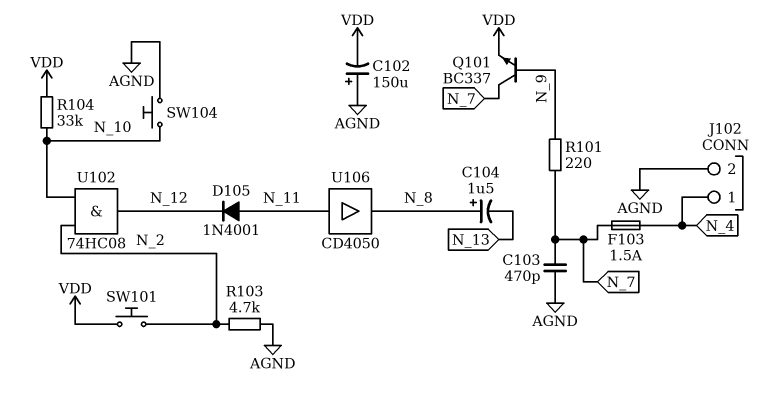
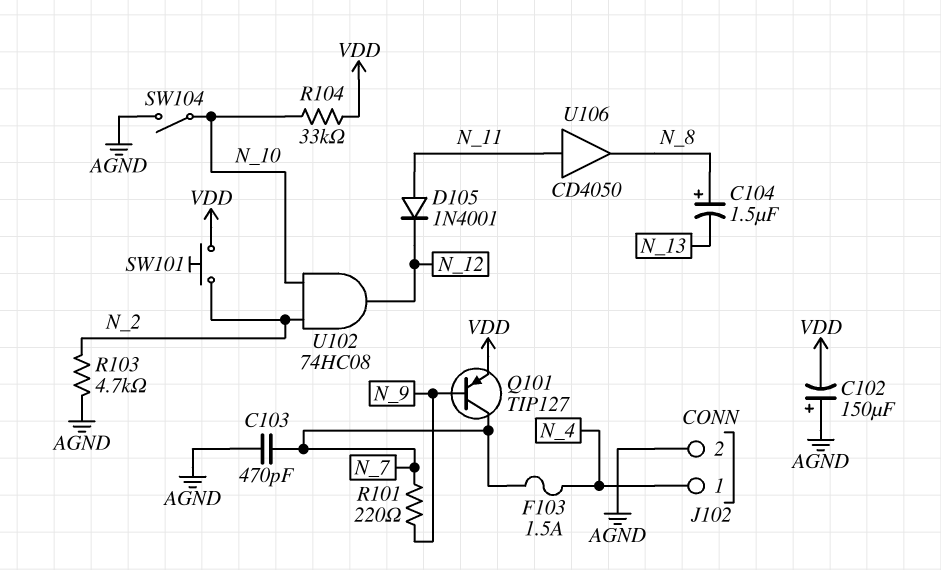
Q101: NPN BC337 (B N_9, C N_7, E VDD) -> PNP TIP127 (B N_9, C N_7, E VDD)
SW104: button (AGND, N_10) -> switch (AGND, N_10)

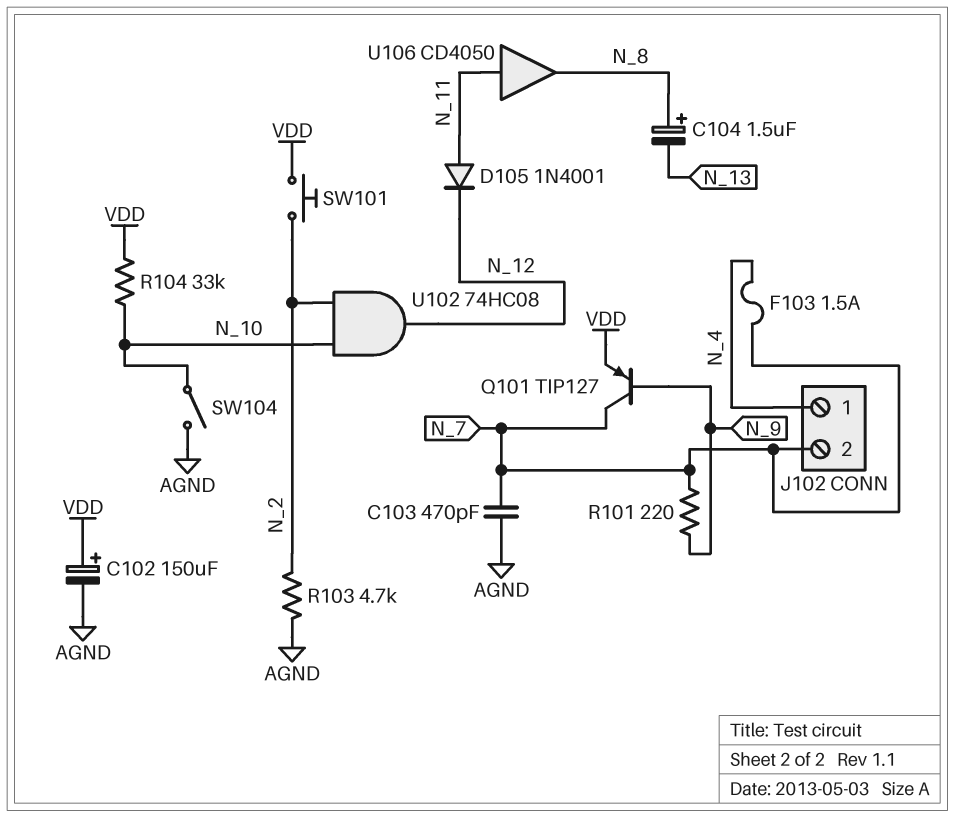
C102: 150uF (plus AGND, minus VDD) -> 150uF (plus VDD, minus AGND)
J102 pin 2: AGND -> N_7

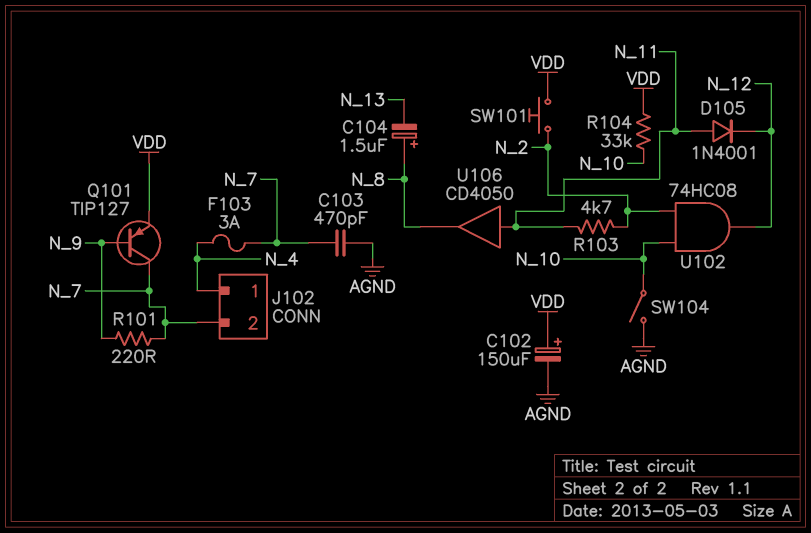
F103: 1.5A (N_4, N_7) -> 3A (N_4, N_7)
R103: 4.7k (AGND, N_2) -> 4.7k (N_2, N_11)

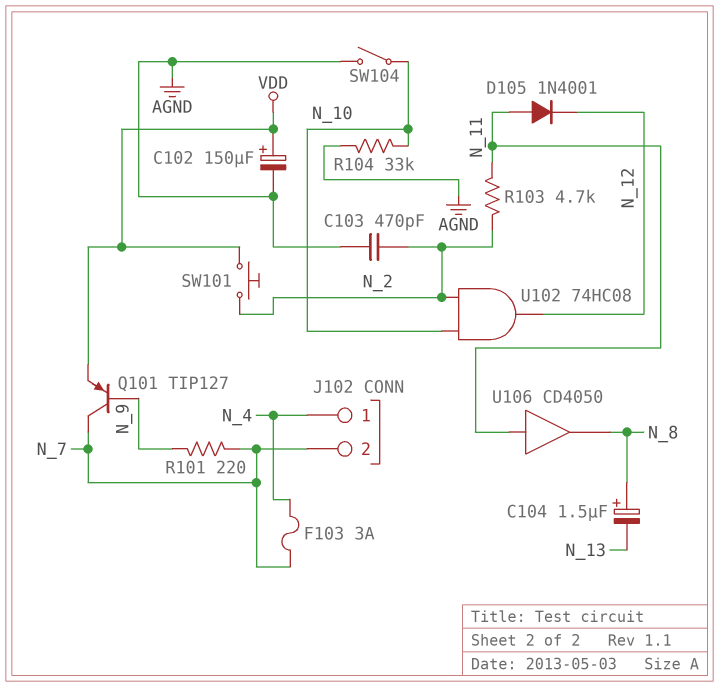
C103: 470pF (AGND, N_7) -> 470pF (AGND, N_2)
R104: 33k (N_10, VDD) -> 33k (AGND, N_10)

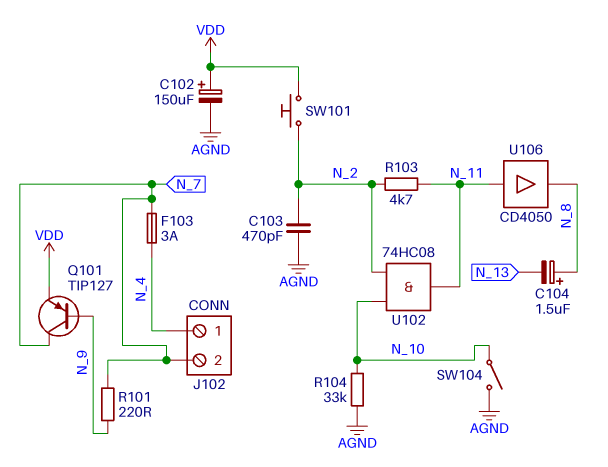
D105: diode 1N4001 (A N_11, K N_12) -> none
U102: AND 74HC08 (in N_2, in N_10, out N_12) -> AND 74HC08 (in N_2, in N_10, out N_11)

